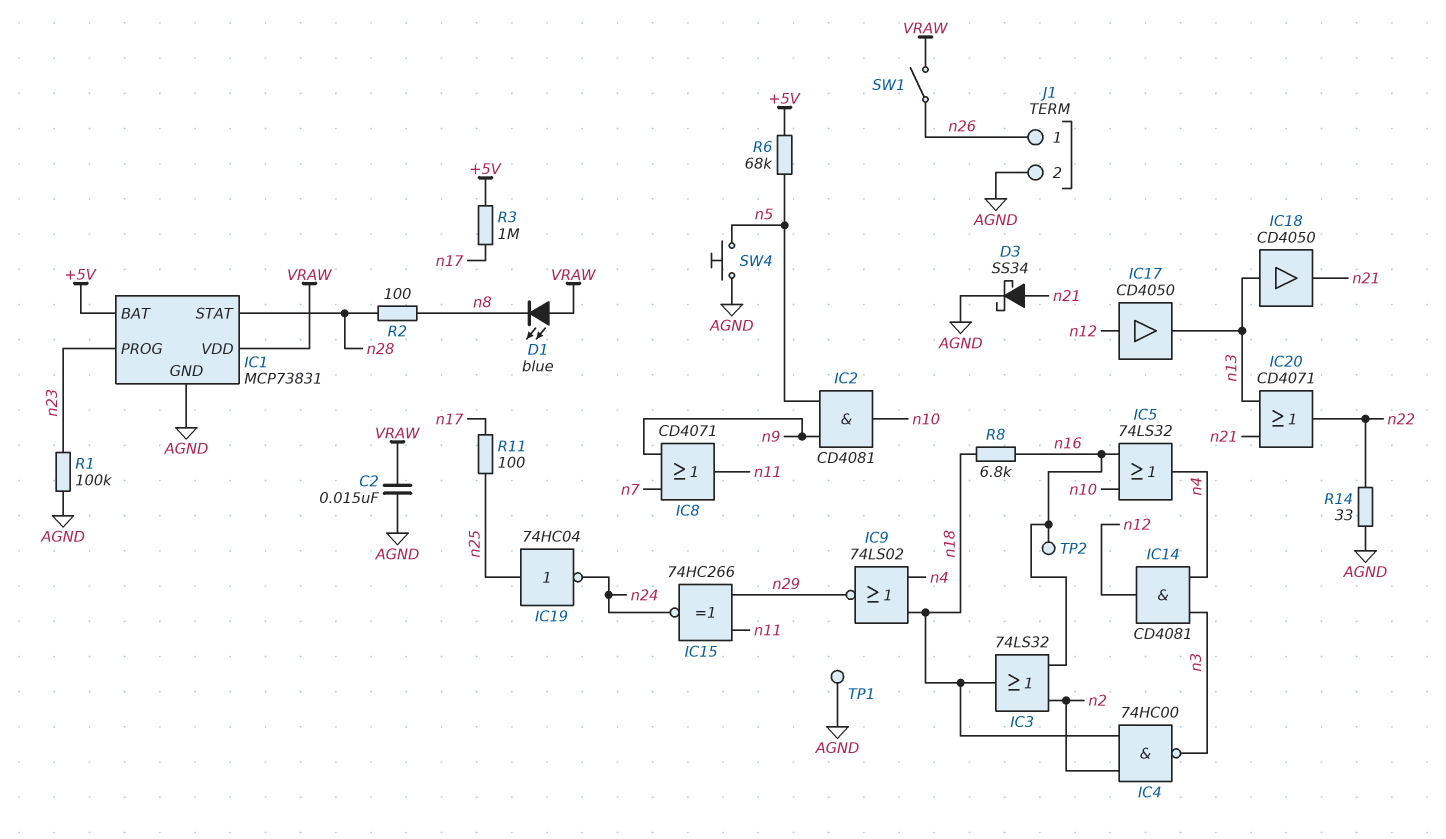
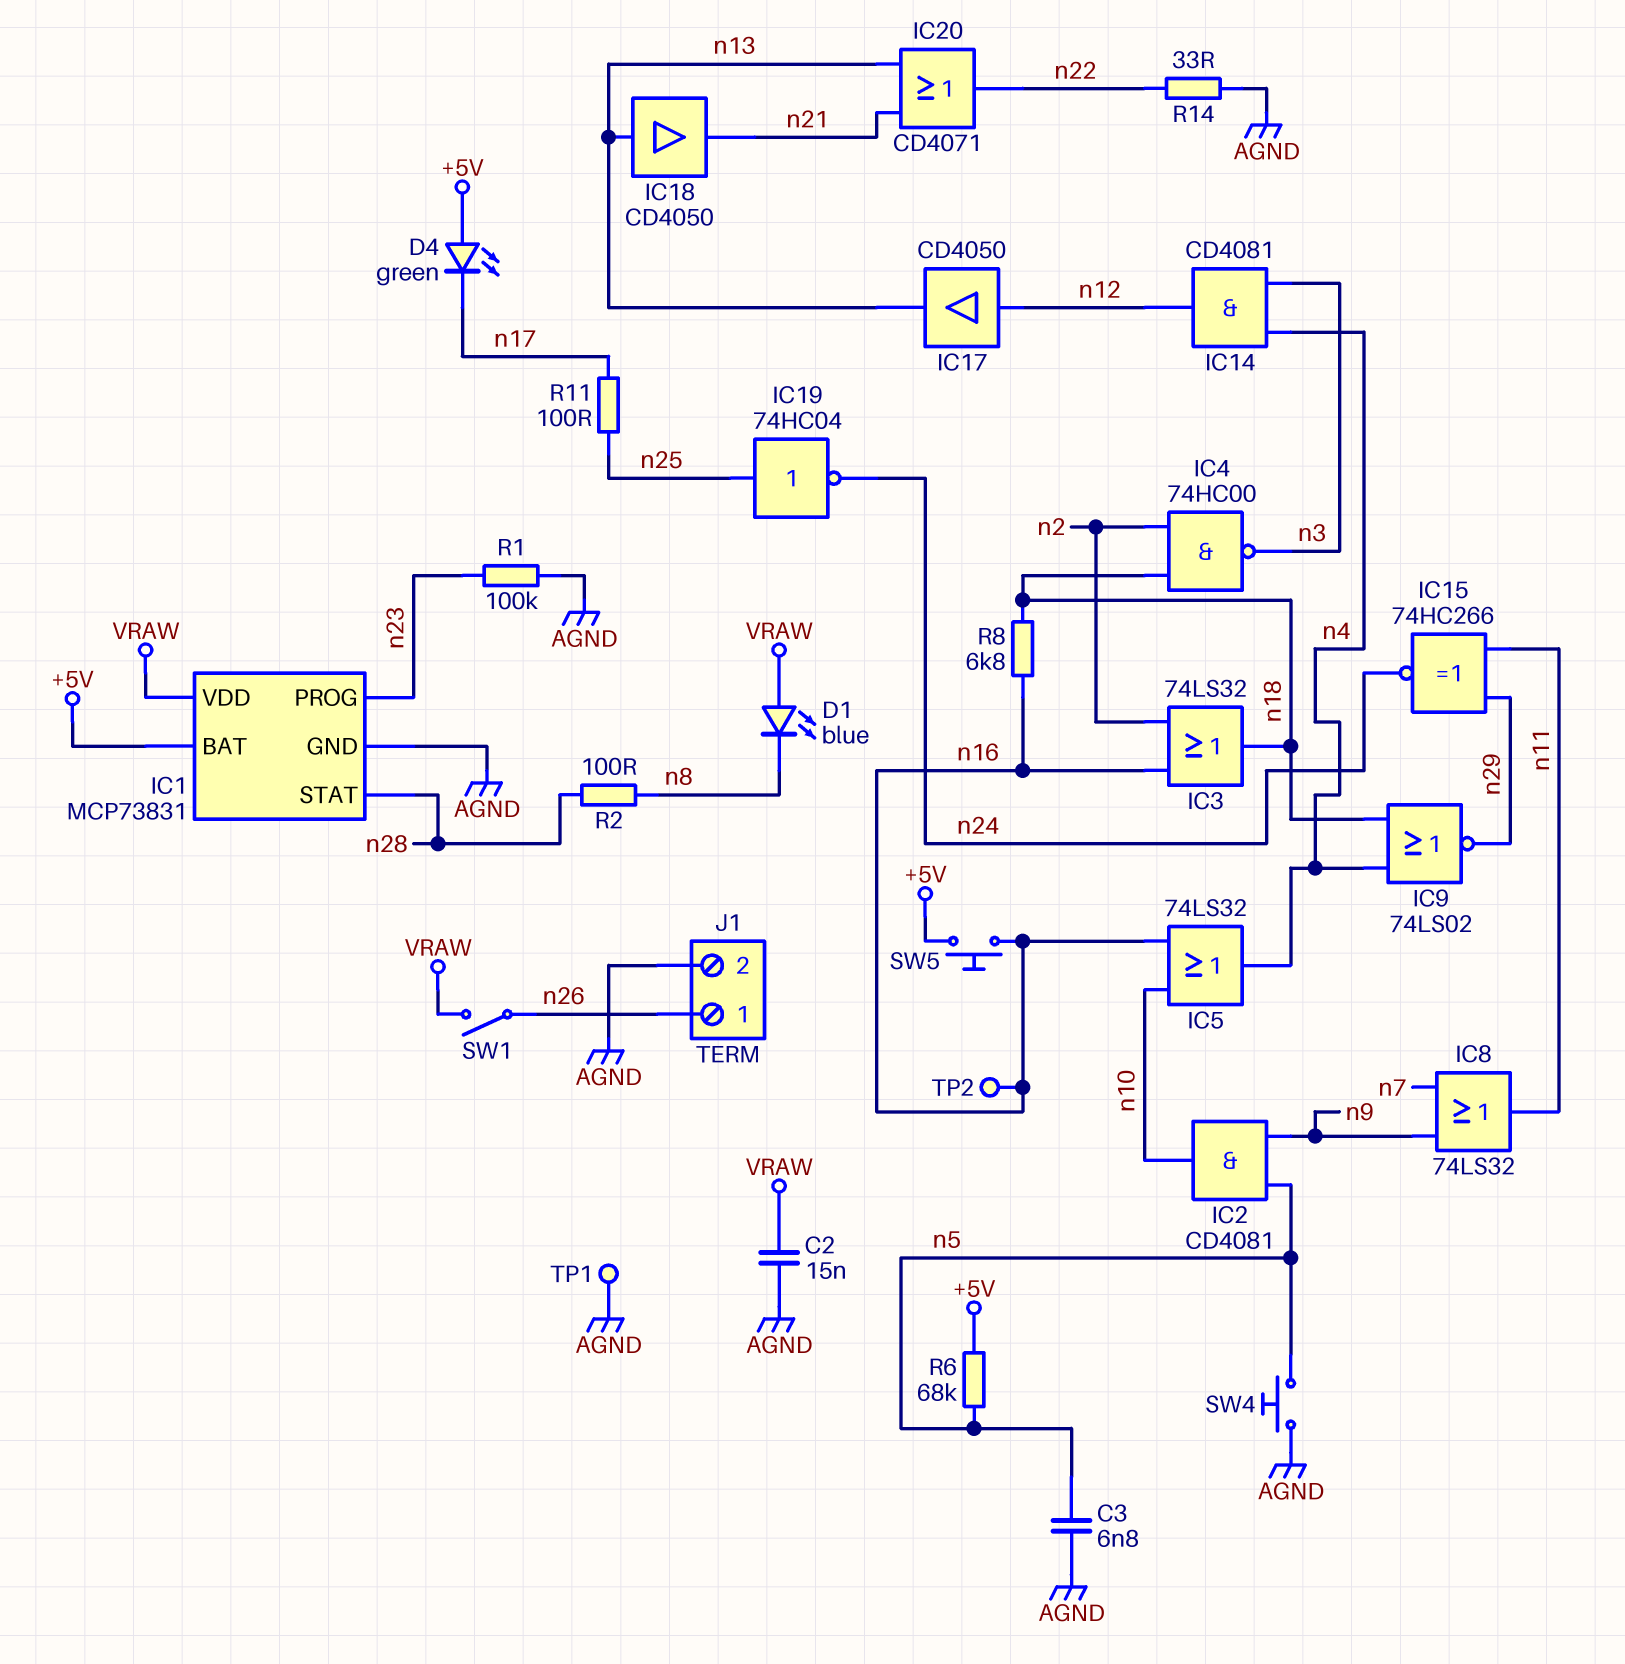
C3: none -> 6.8nF (AGND, n5)
D3: schottky SS34 (A n21, K AGND) -> none
D4: none -> LED green (A +5V, K n17)
IC8: OR CD4071 (in n7, in n9, out n11) -> OR 74LS32 (in n7, in n9, out n11)
R3: 1M (+5V, n17) -> none
SW5: none -> button (+5V, n16)

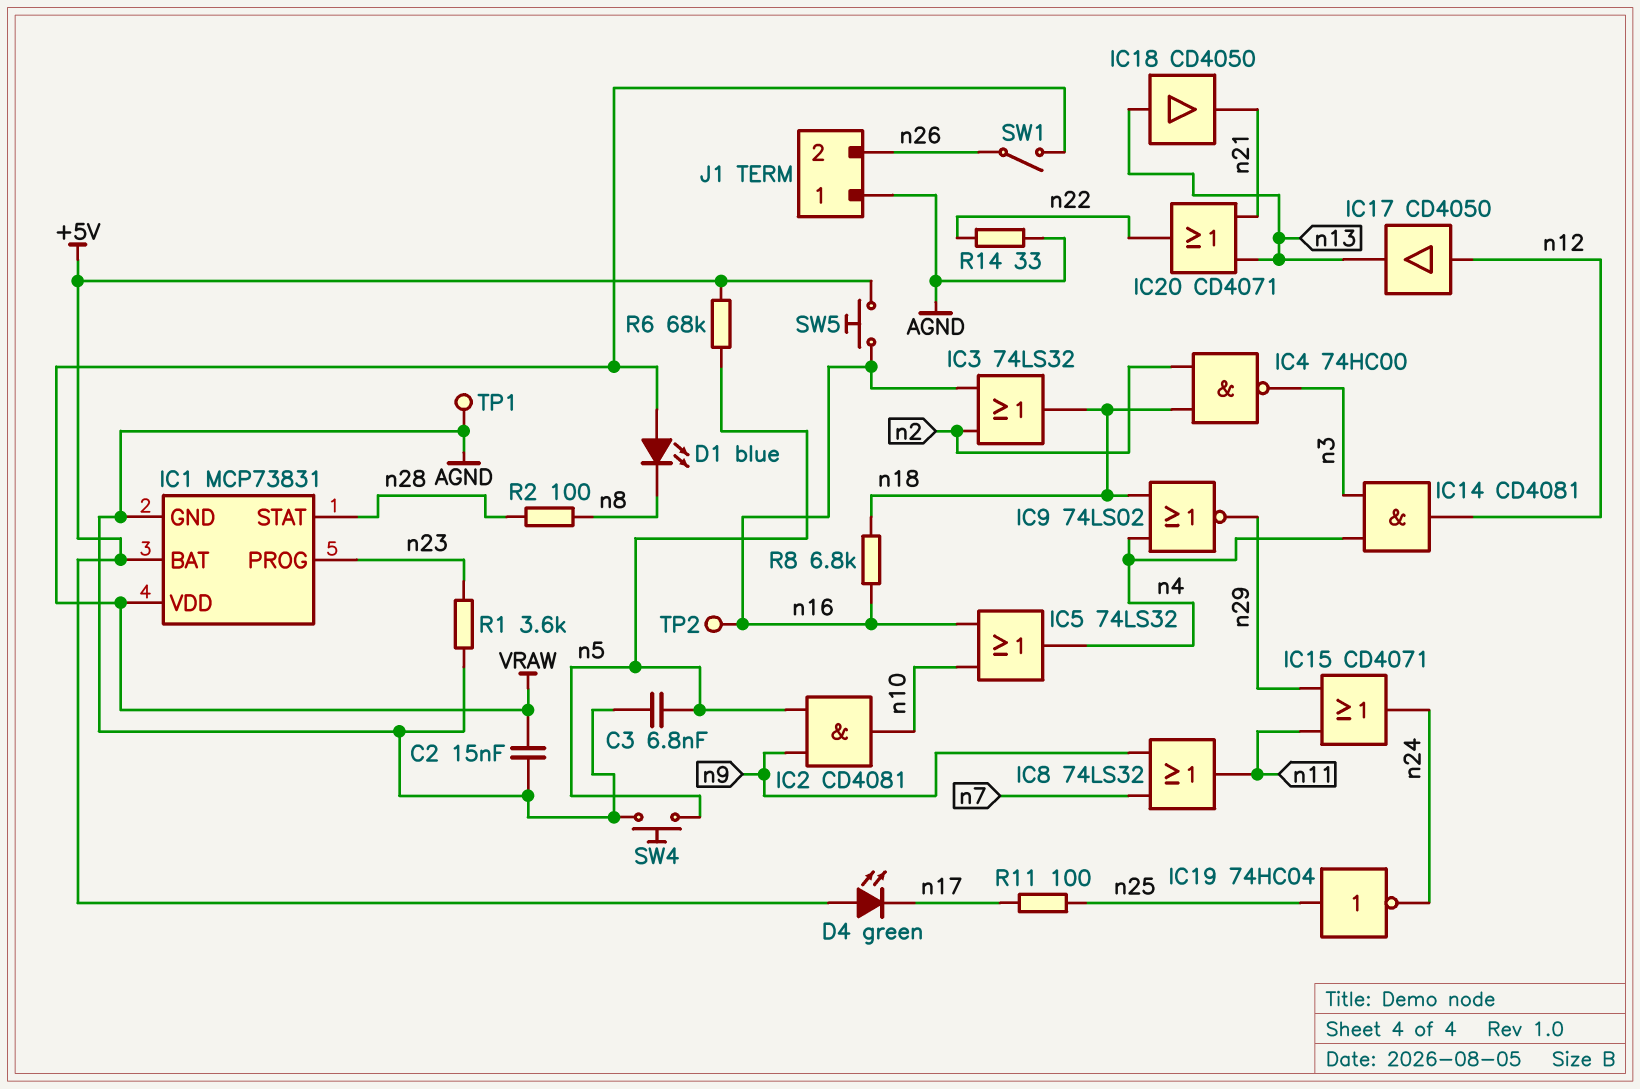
IC15: XNOR 74HC266 (in n11, in n29, out n24) -> OR CD4071 (in n11, in n29, out n24)
J1 pin 1: n26 -> AGND
J1 pin 2: AGND -> n26
R1: 100k (AGND, n23) -> 3.6k (AGND, n23)

